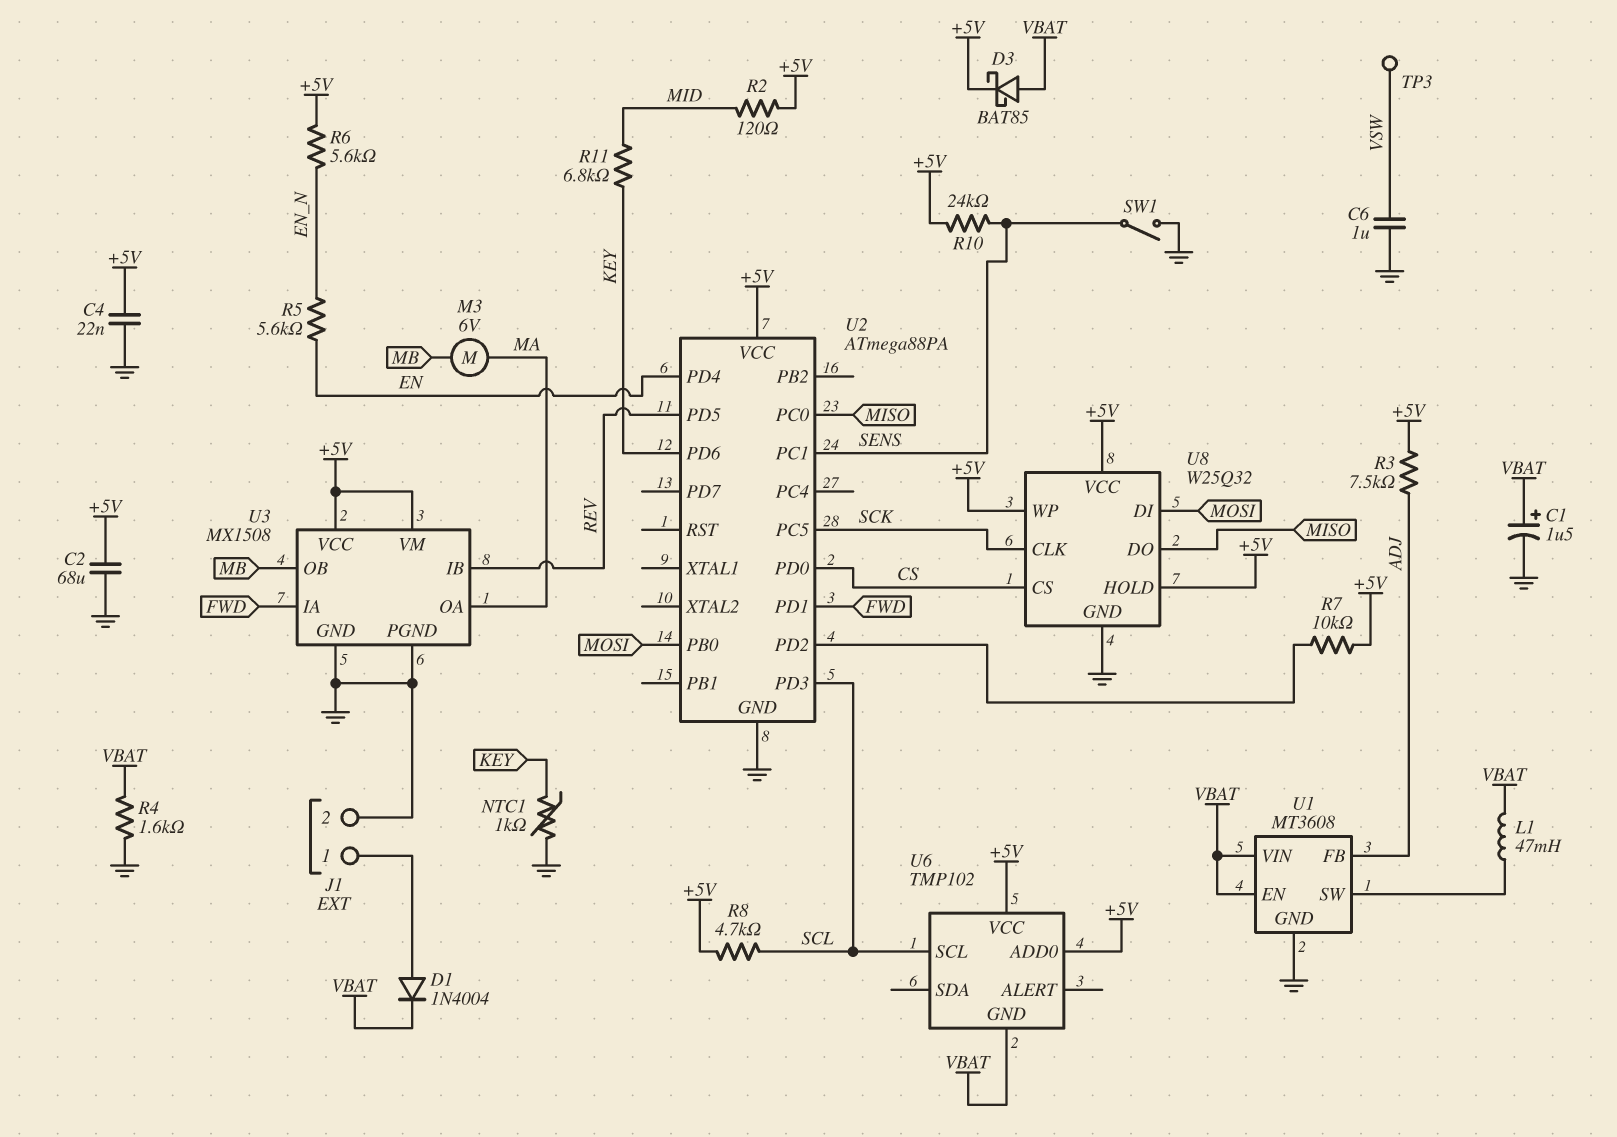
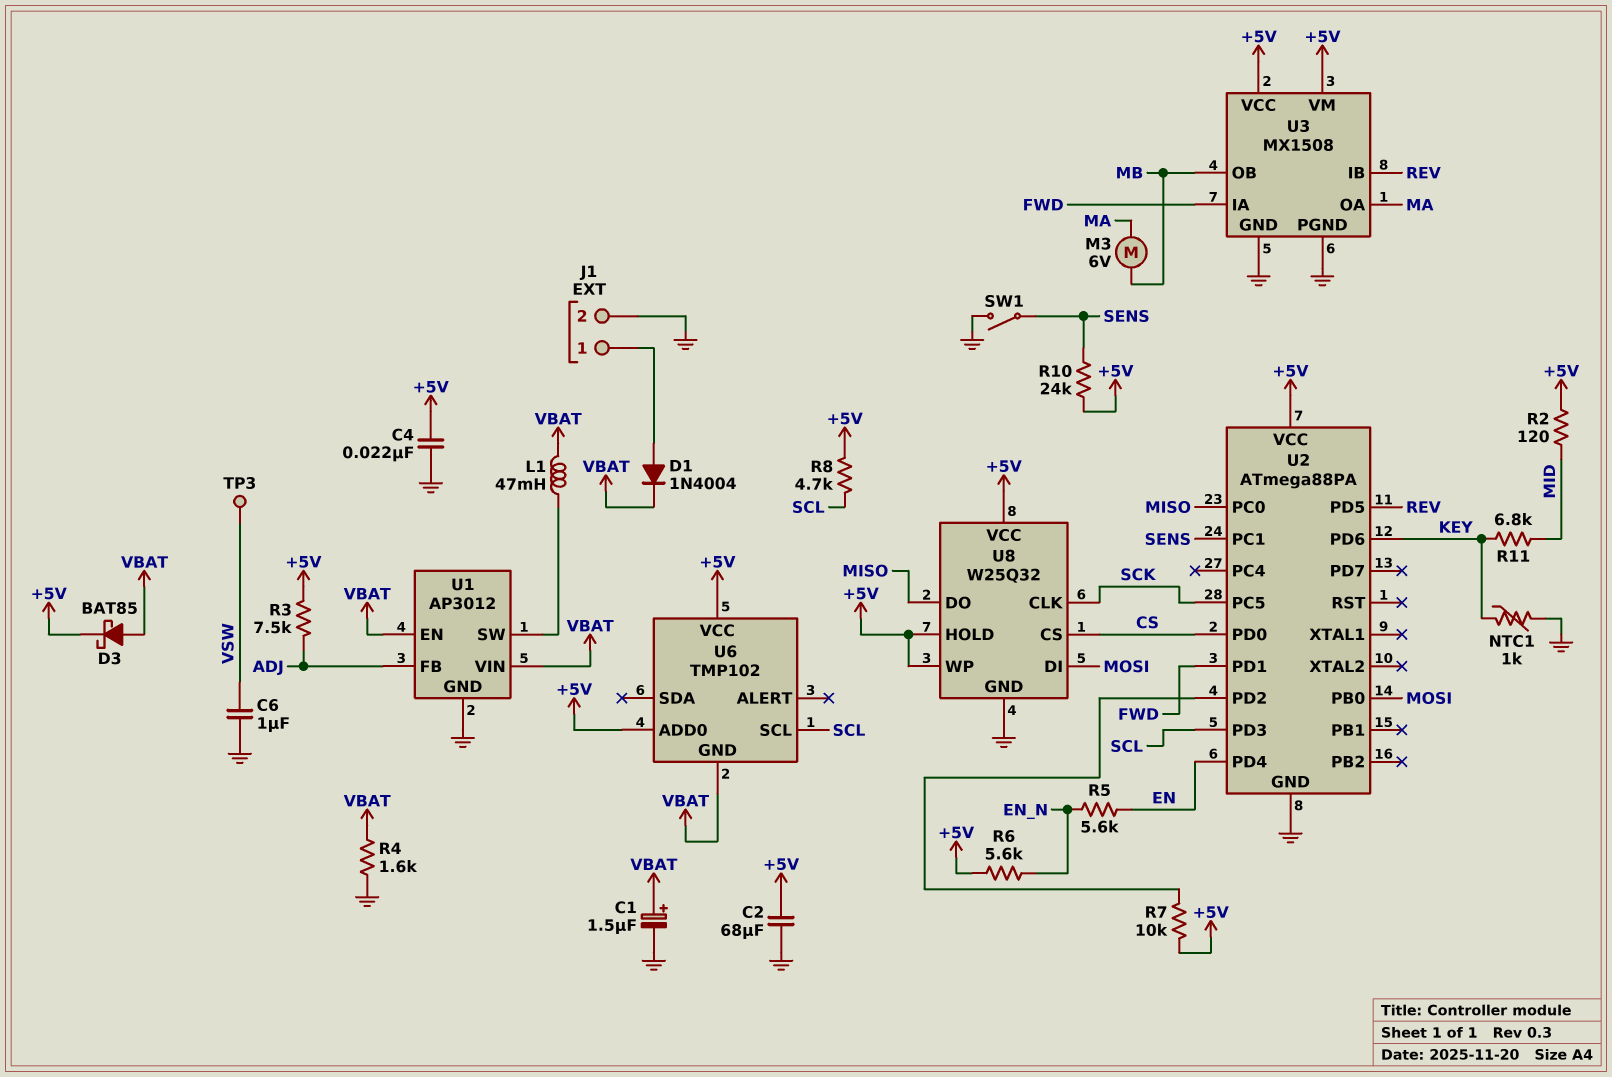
U1: MT3608 -> AP3012

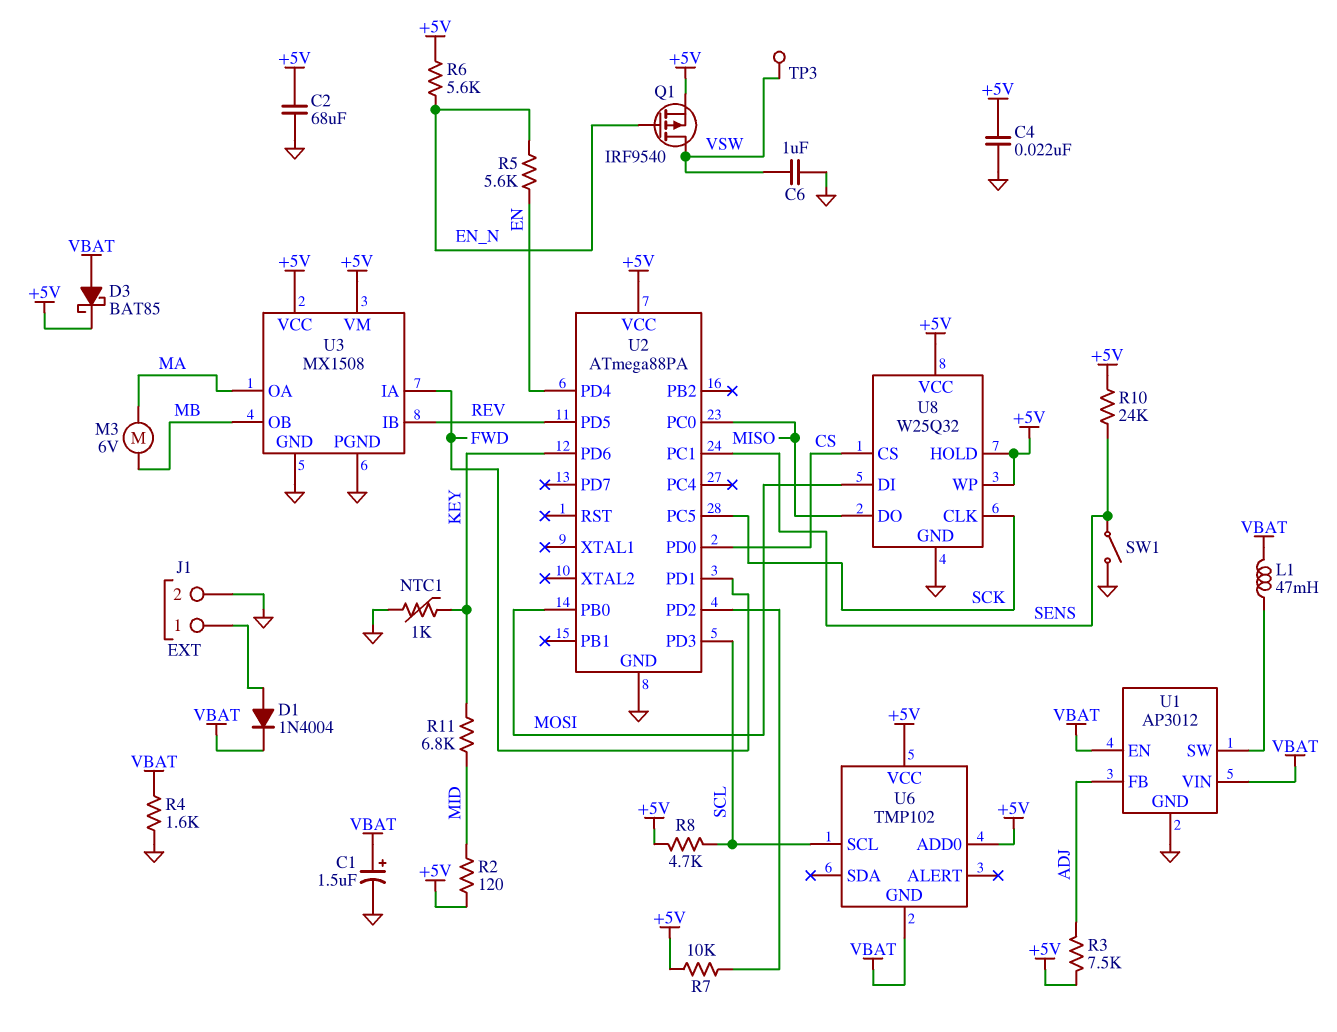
Q1: none -> PMOS IRF9540 (G EN_N, D VSW, S +5V)

